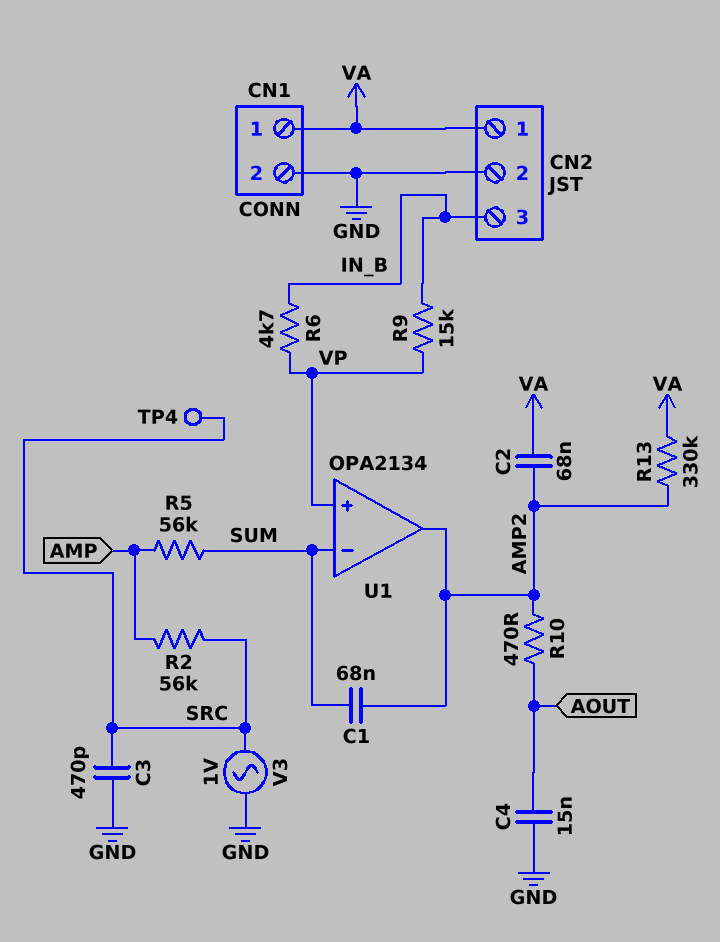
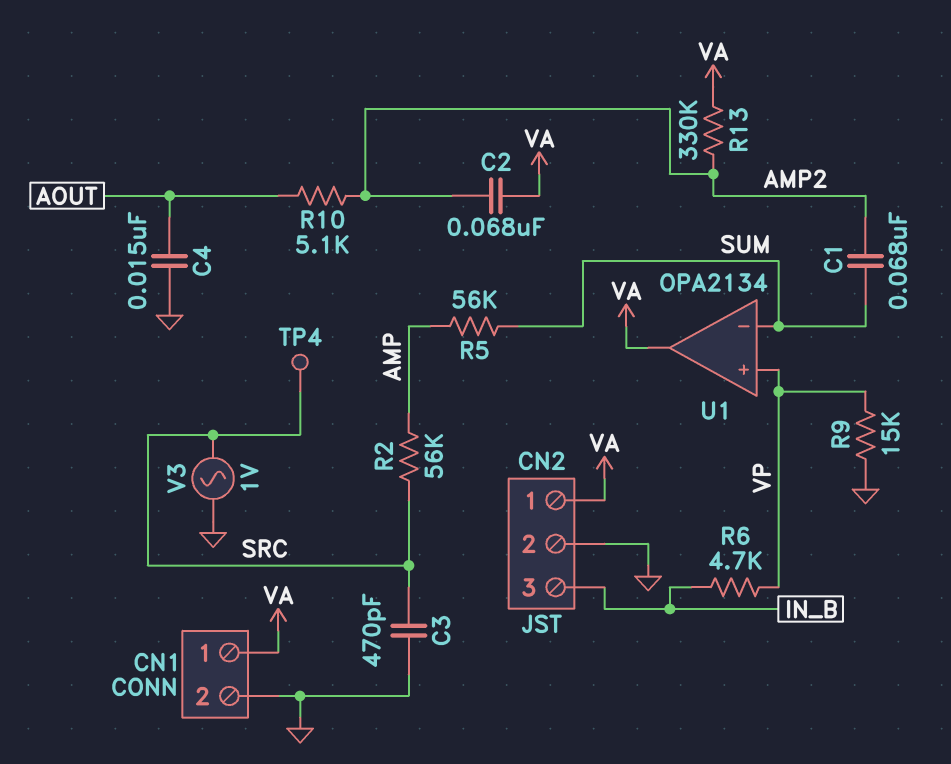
R9: 15k (IN_B, VP) -> 15k (GND, VP)
R10: 470 (AMP2, AOUT) -> 5.1k (AMP2, AOUT)
U1 pin out: AMP2 -> VA

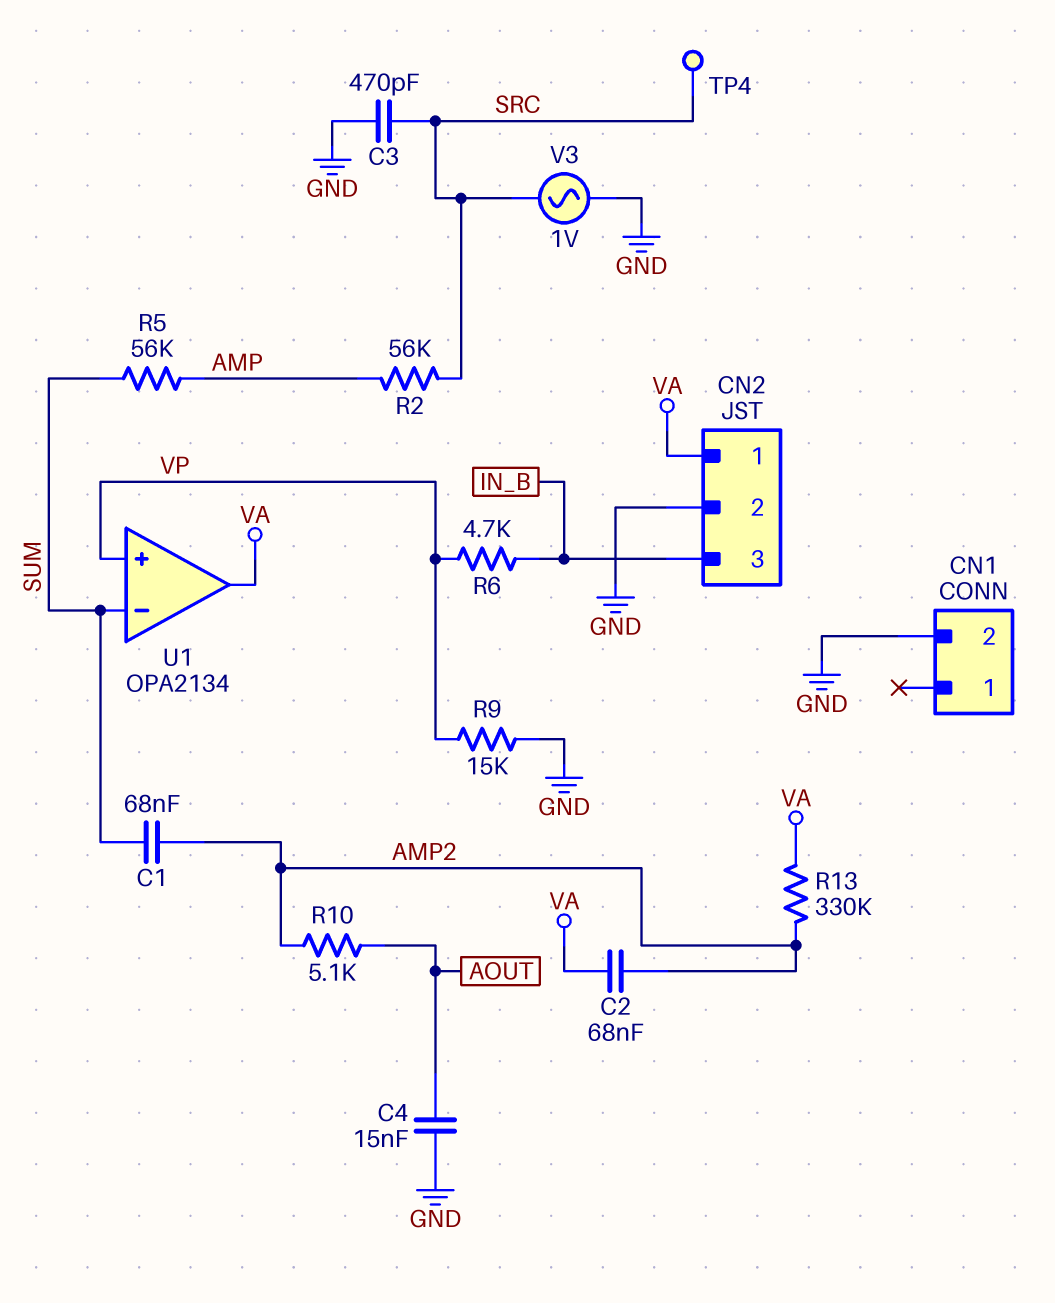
CN1 pin 1: VA -> none

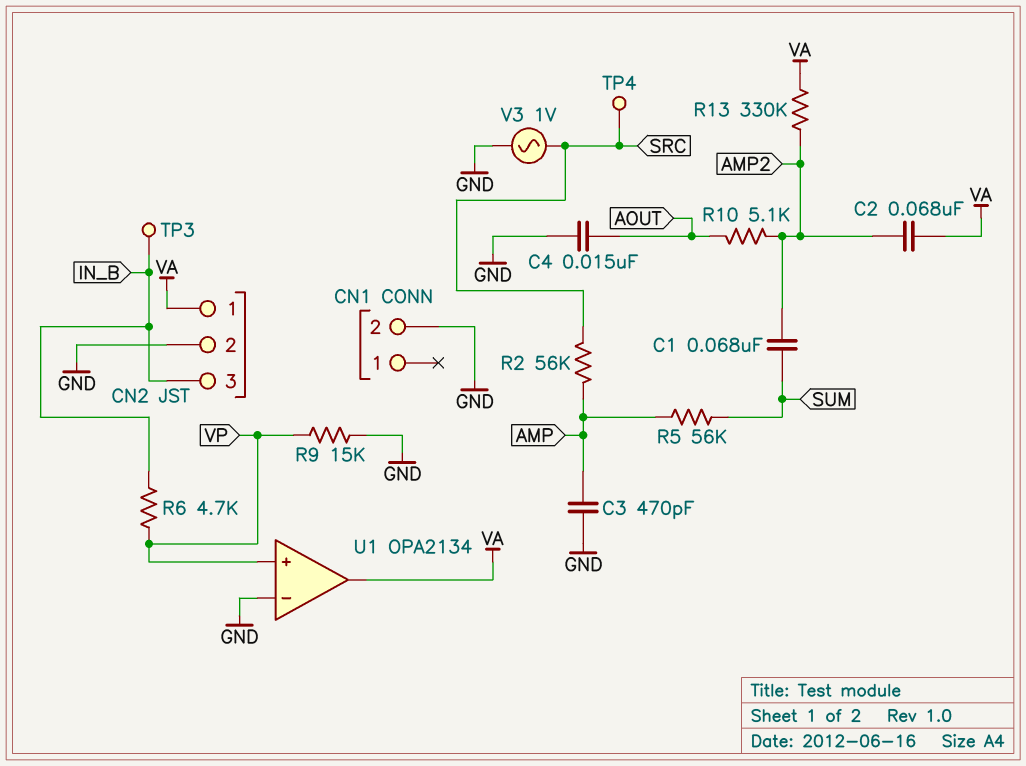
C3: 470pF (GND, SRC) -> 470pF (AMP, GND)
TP3: none -> test point (IN_B)
U1 pin in-: SUM -> GND

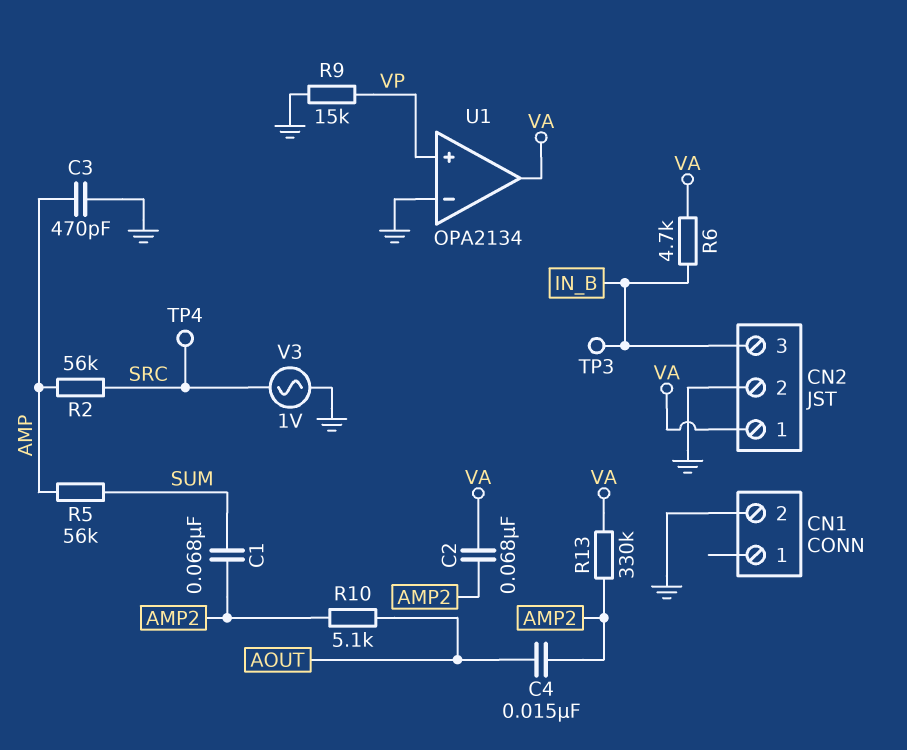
C4: 15nF (AOUT, GND) -> 15nF (AMP2, AOUT)
R6: 4.7k (IN_B, VP) -> 4.7k (IN_B, VA)

